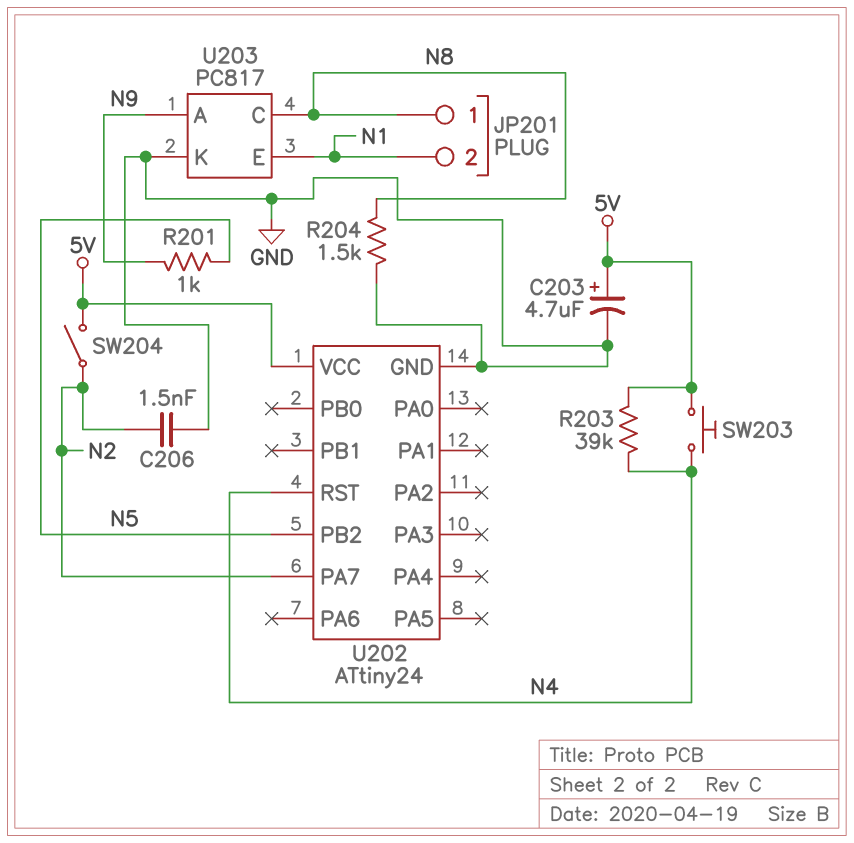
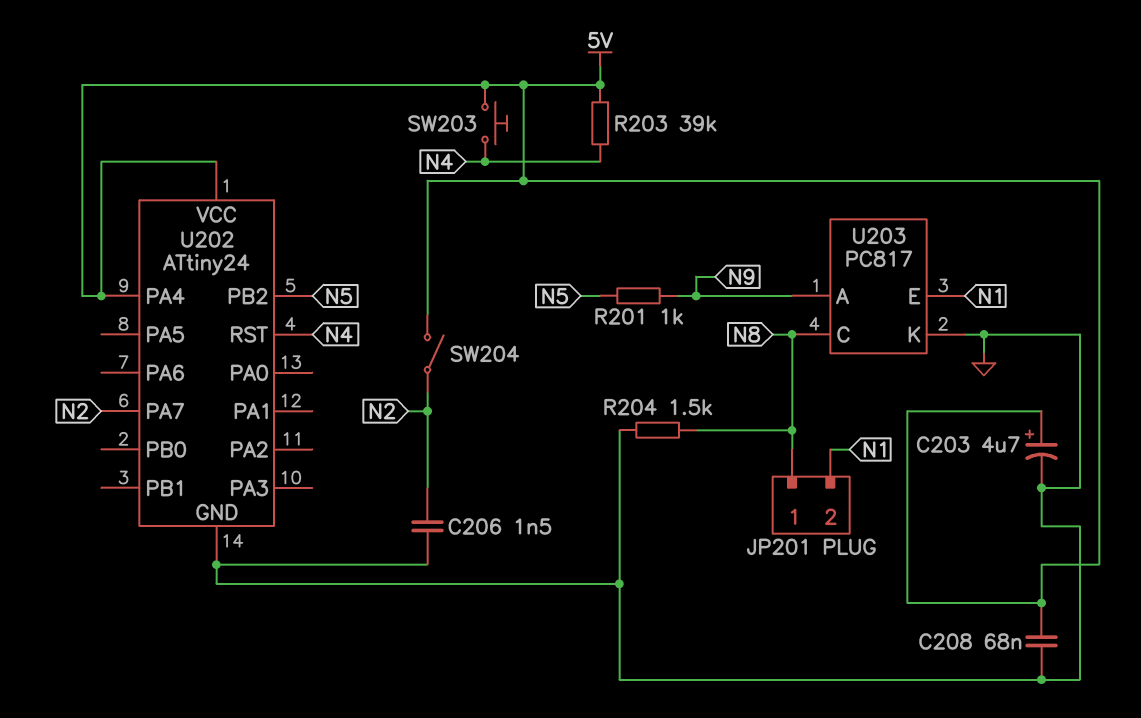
C208: none -> 68nF (5V, GND)
U202 pin PA4: none -> 5V

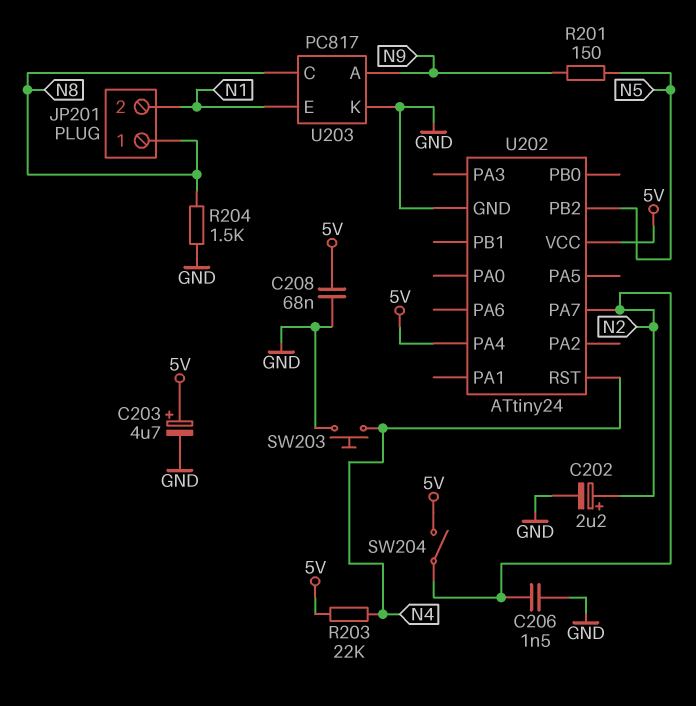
C202: none -> 2.2uF (plus N2, minus GND)
R201: 1k (N5, N9) -> 150 (N5, N9)
R203: 39k (5V, N4) -> 22k (5V, N4)
SW203: button (5V, N4) -> button (GND, N4)

